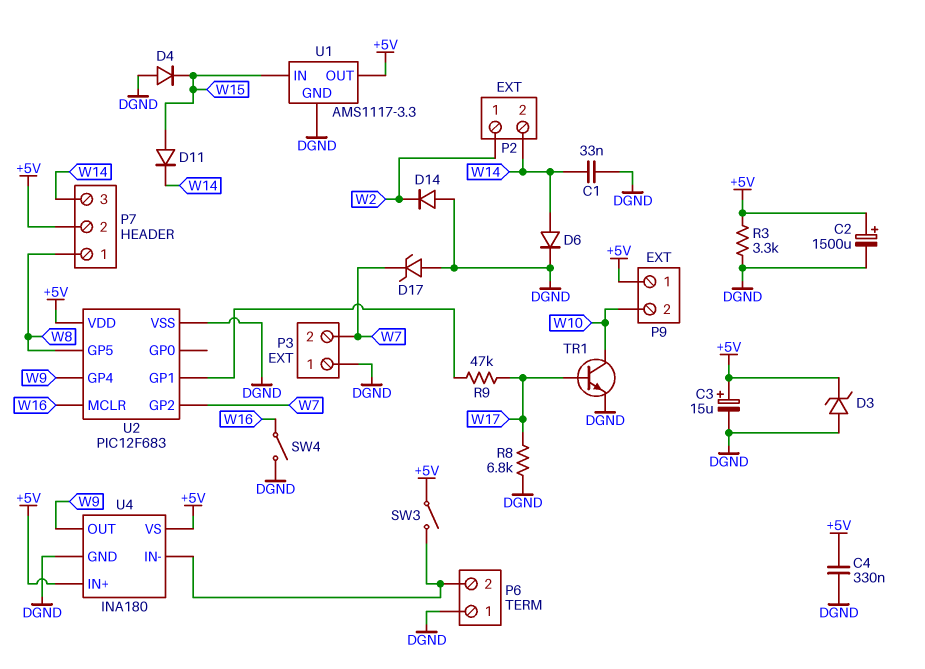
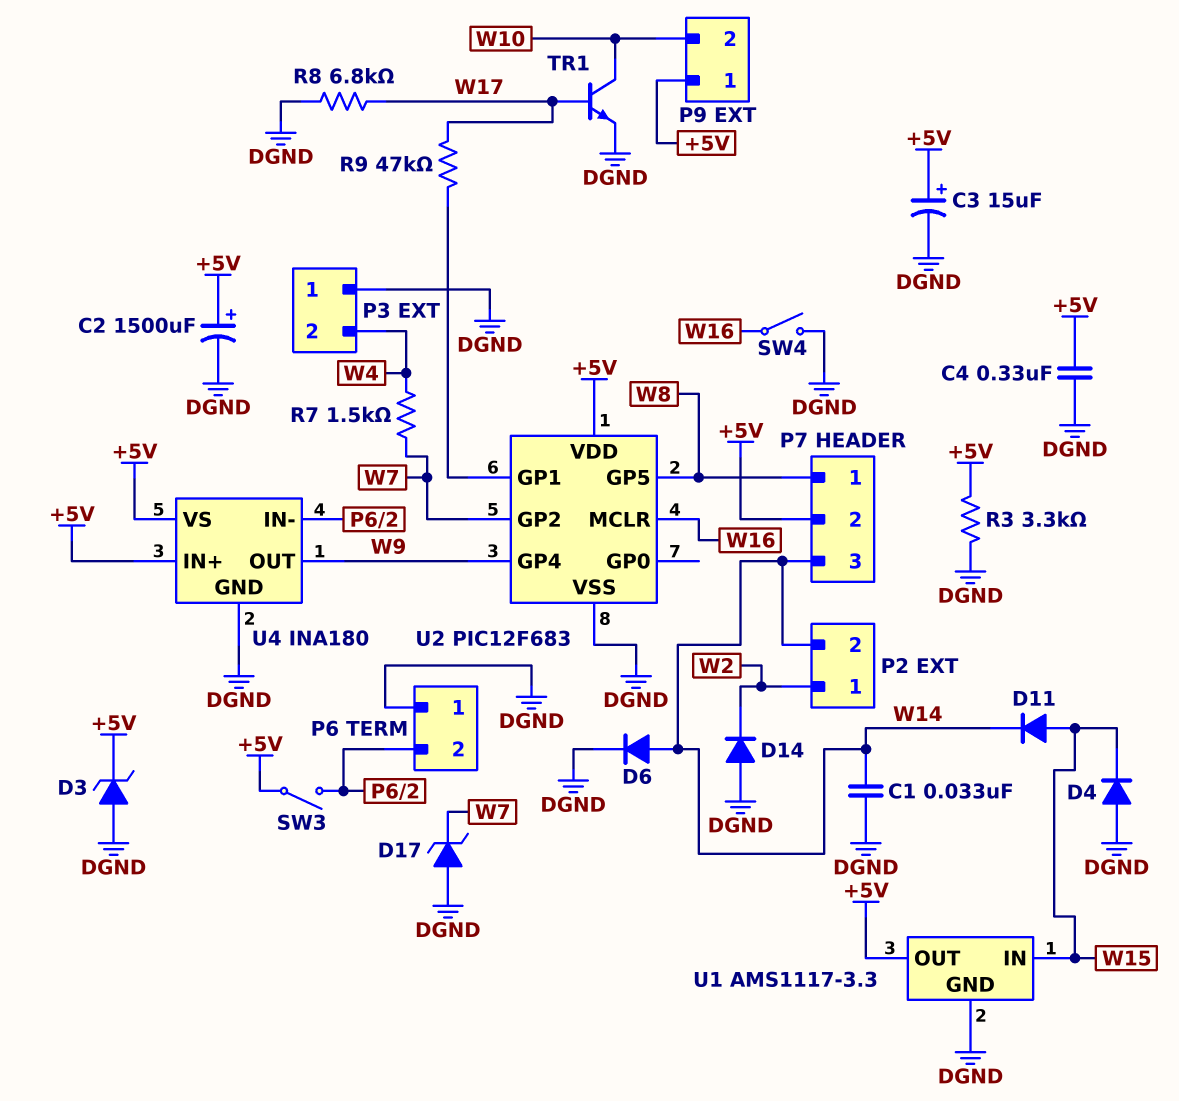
P3 pin 2: W7 -> W4
R7: none -> 1.5k (W4, W7)

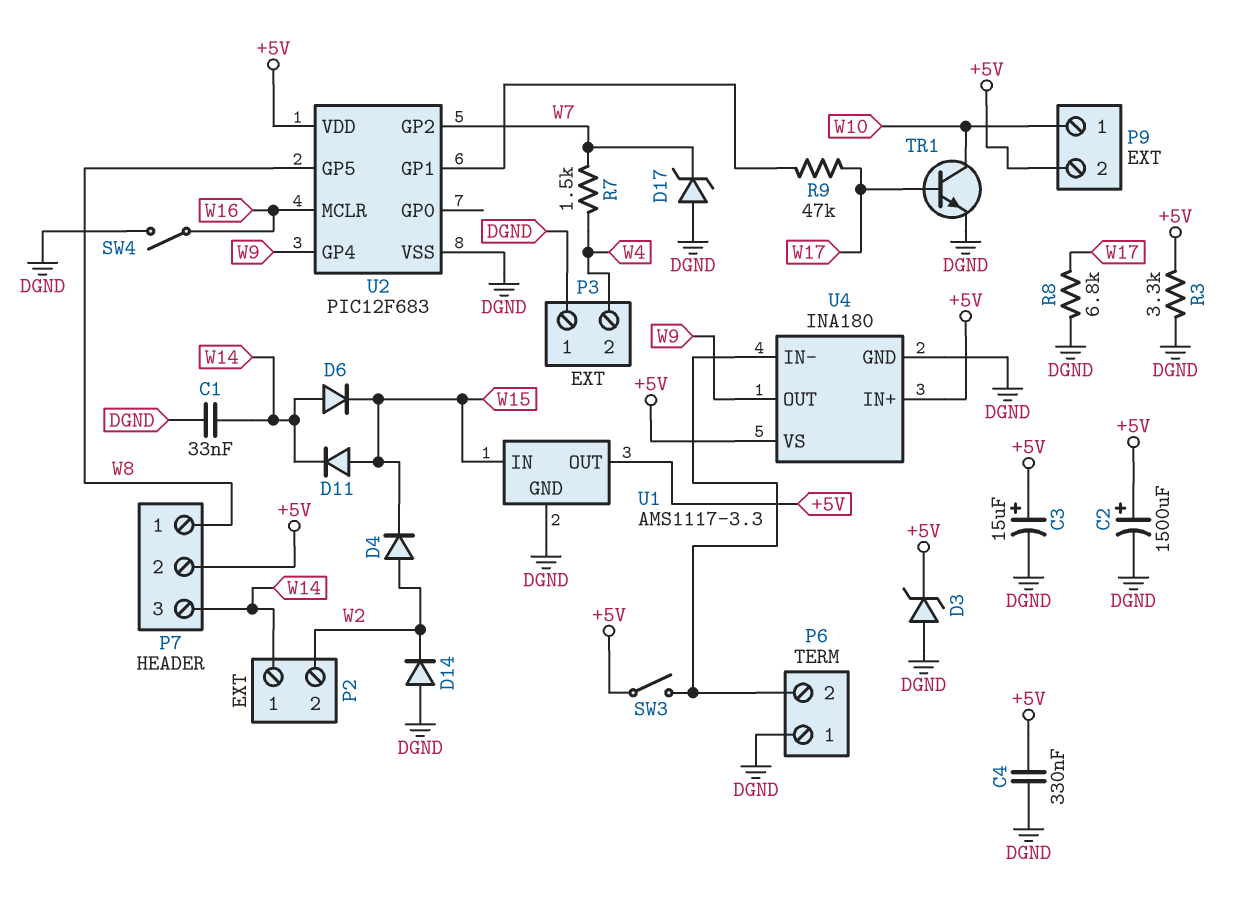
D4: diode (A DGND, K W15) -> diode (A W2, K W15)
D6: diode (A W14, K DGND) -> diode (A W14, K W15)
P2 pin 1: W2 -> W14
P2 pin 2: W14 -> W2
P9 pin 1: +5V -> W10
P9 pin 2: W10 -> +5V

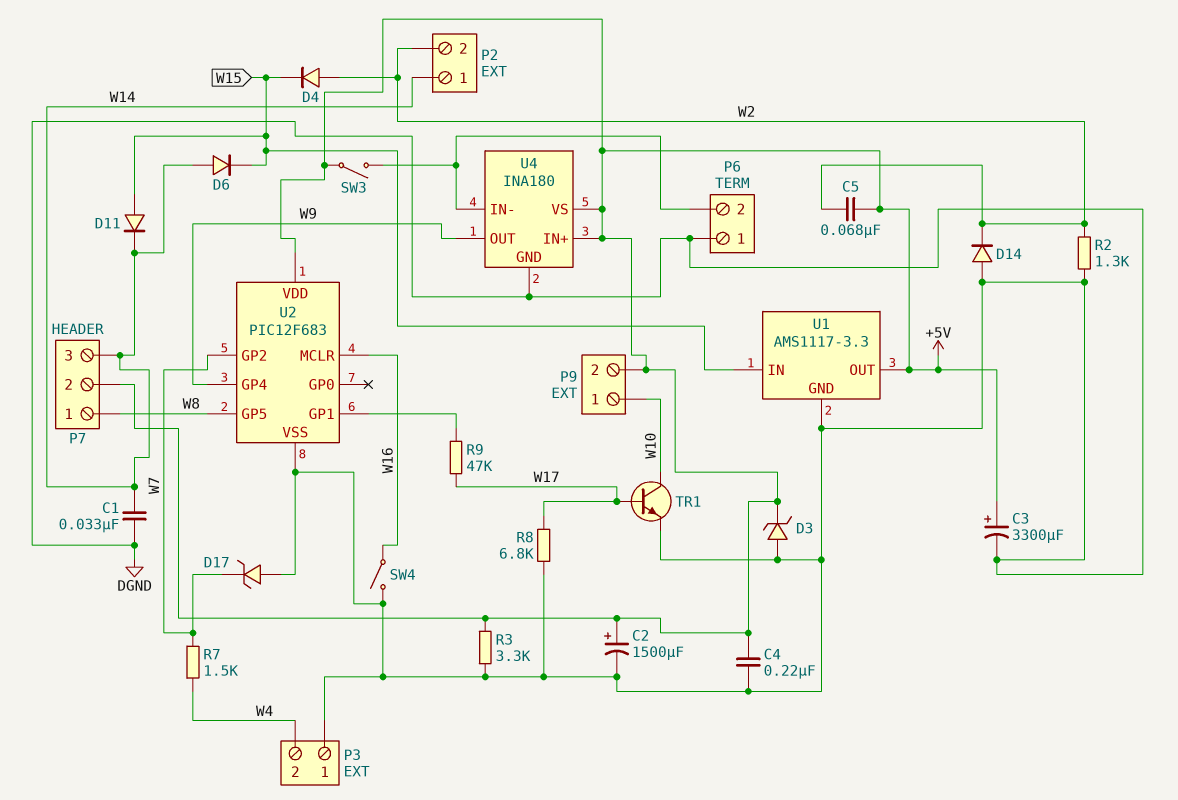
C3: 15uF (plus +5V, minus DGND) -> 3300uF (plus +5V, minus DGND)
C4: 330nF (+5V, DGND) -> 220nF (+5V, DGND)
C5: none -> 68nF (+5V, W2)
R2: none -> 1.3k (DGND, W2)

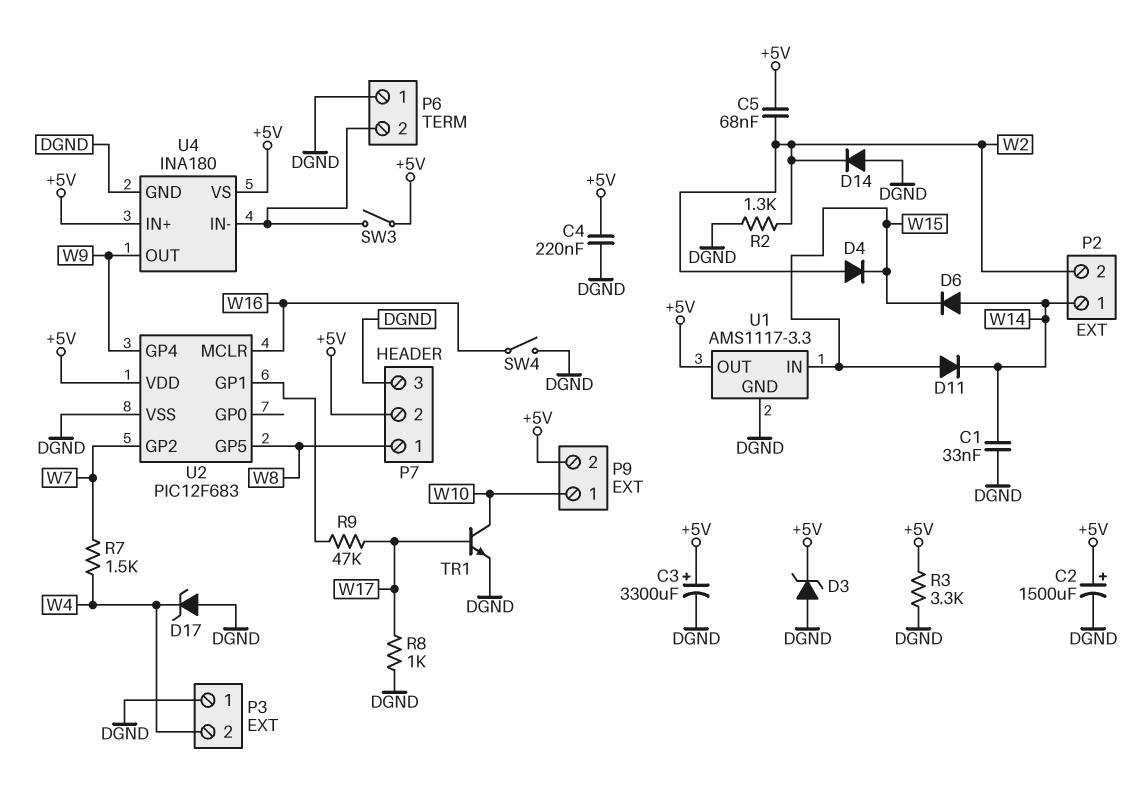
D17: zener (A DGND, K W7) -> zener (A DGND, K W4)
P7 pin 3: W14 -> DGND
R8: 6.8k (DGND, W17) -> 1k (DGND, W17)

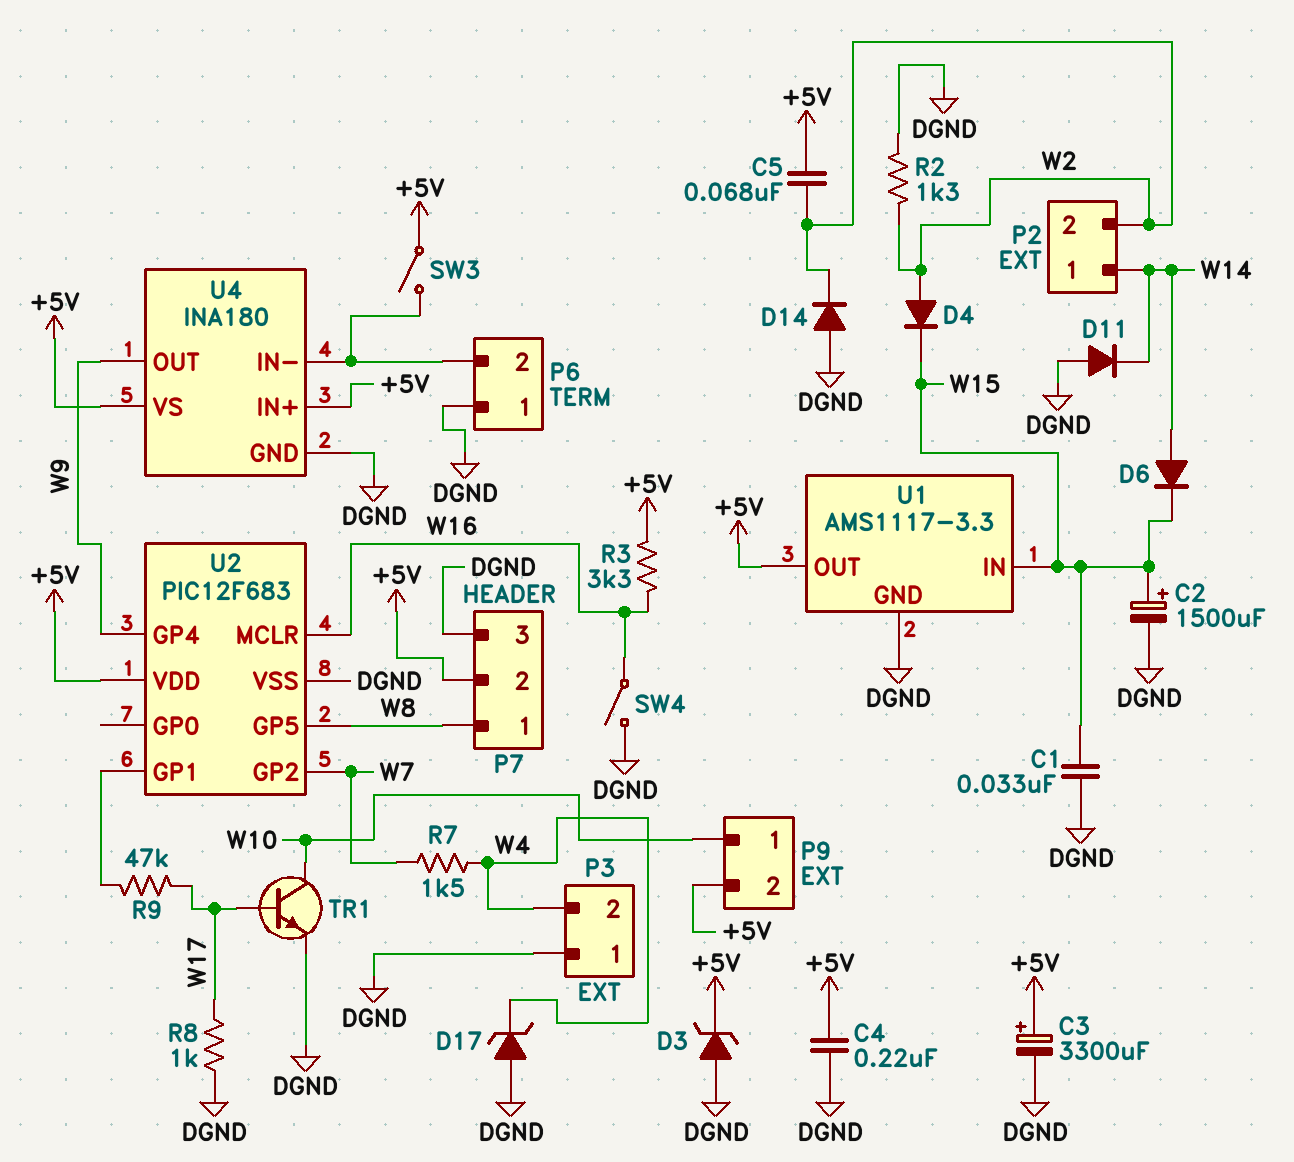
C1: 33nF (DGND, W14) -> 33nF (DGND, W15)
C2: 1500uF (plus +5V, minus DGND) -> 1500uF (plus W15, minus DGND)
D11: diode (A W15, K W14) -> diode (A DGND, K W14)
R3: 3.3k (+5V, DGND) -> 3.3k (+5V, W16)

